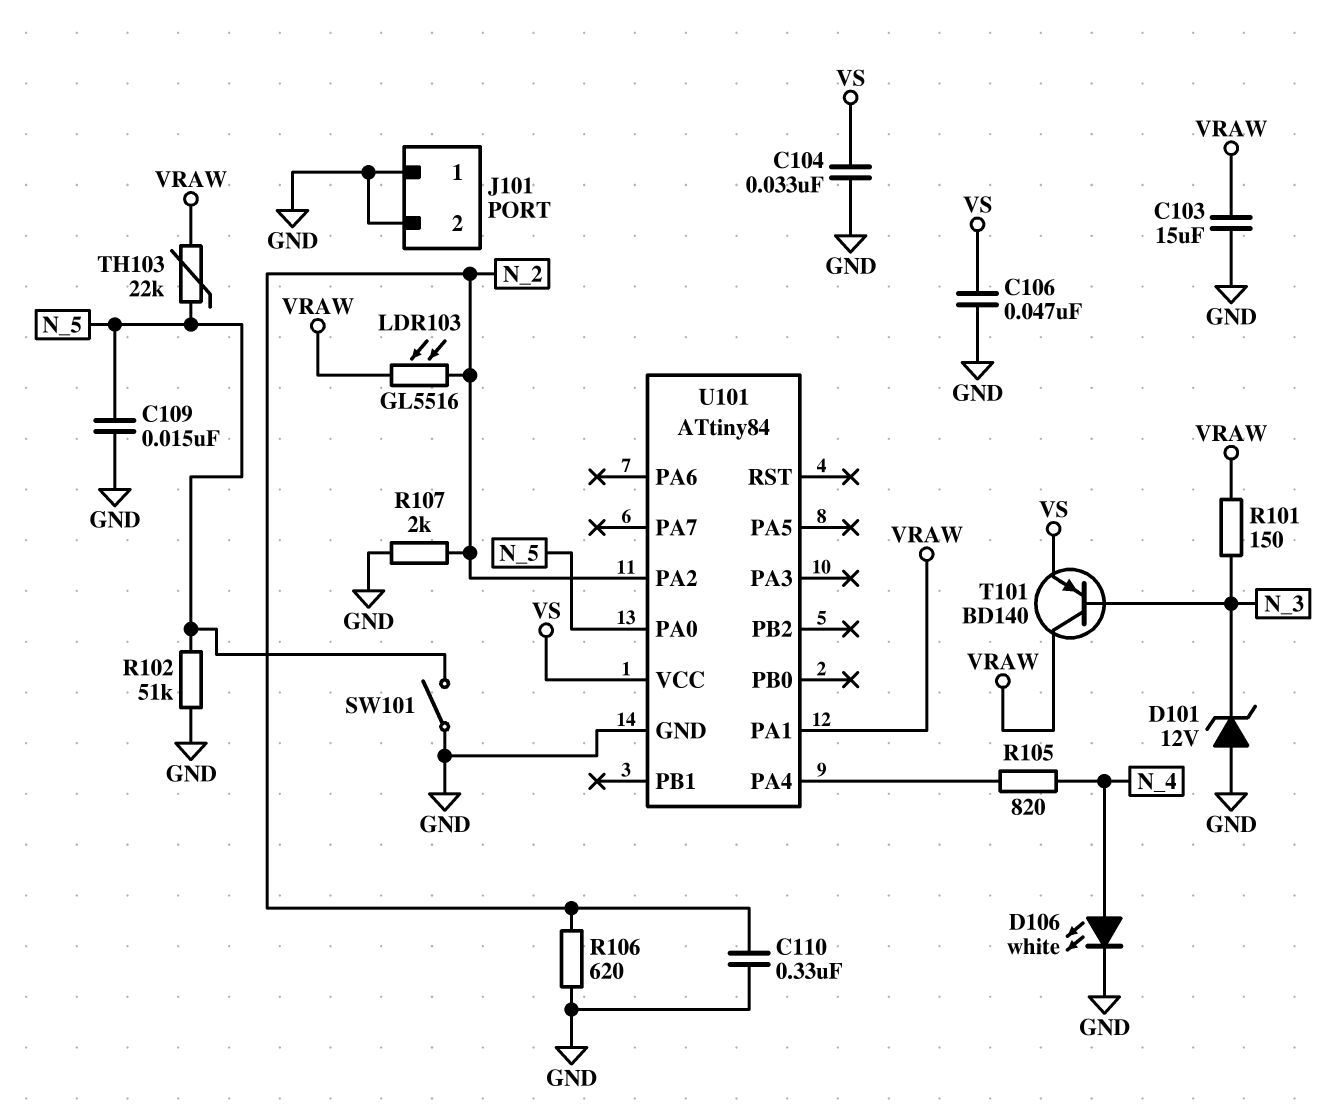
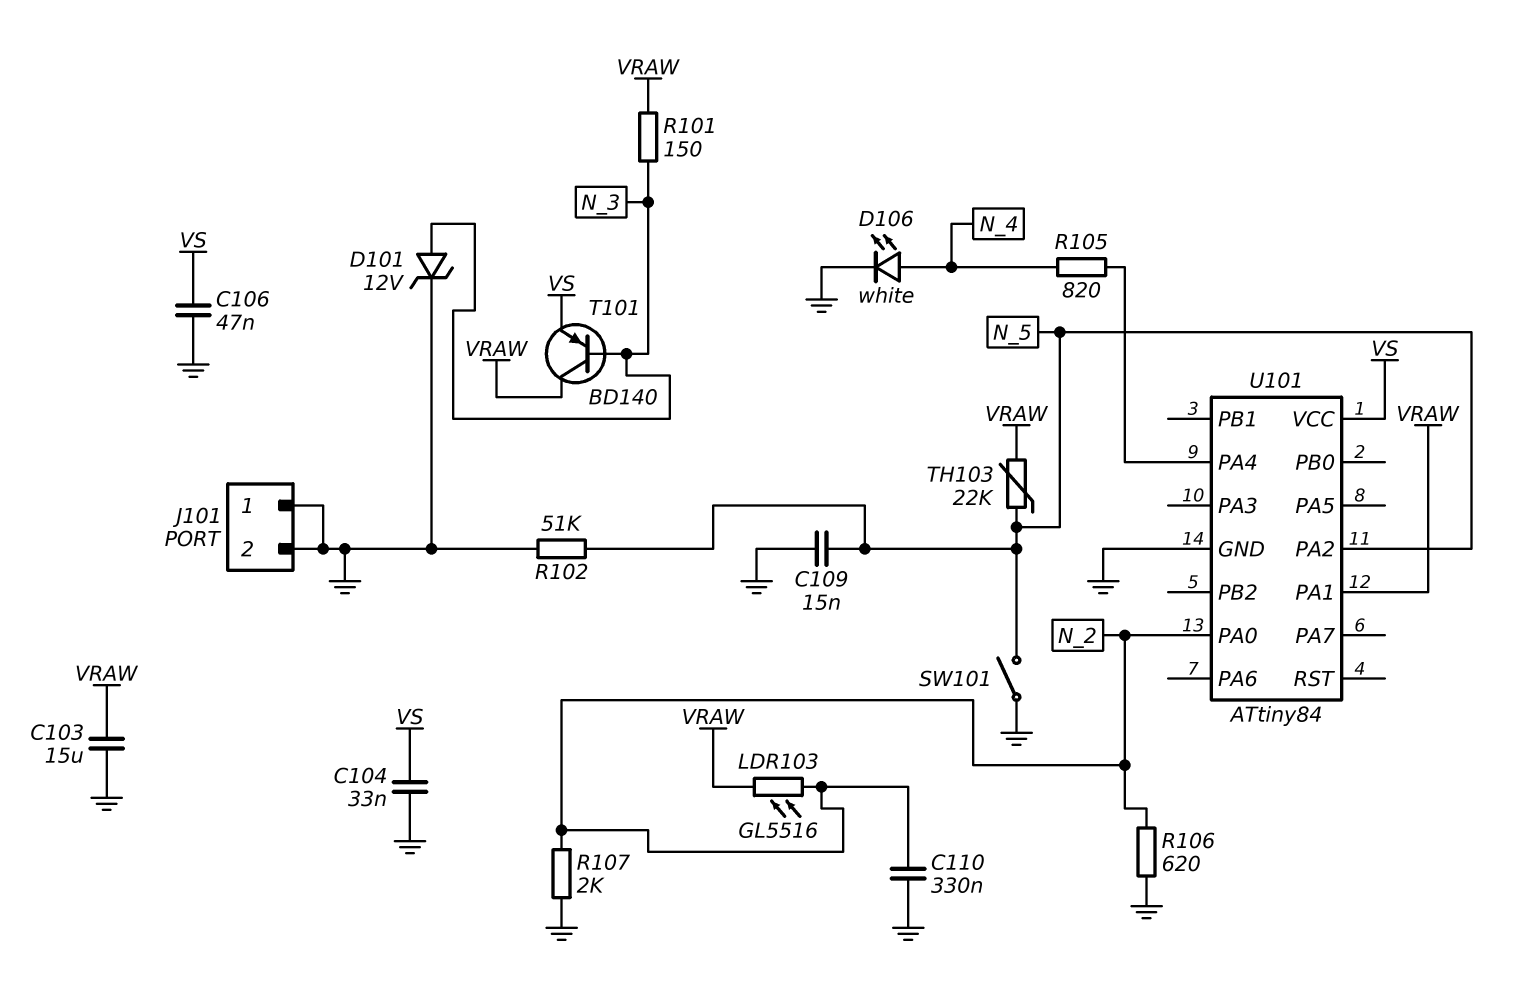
D101: zener 12V (A GND, K N_3) -> zener 12V (A N_3, K GND)
U101 pin PA0: N_5 -> N_2
U101 pin PA2: N_2 -> N_5

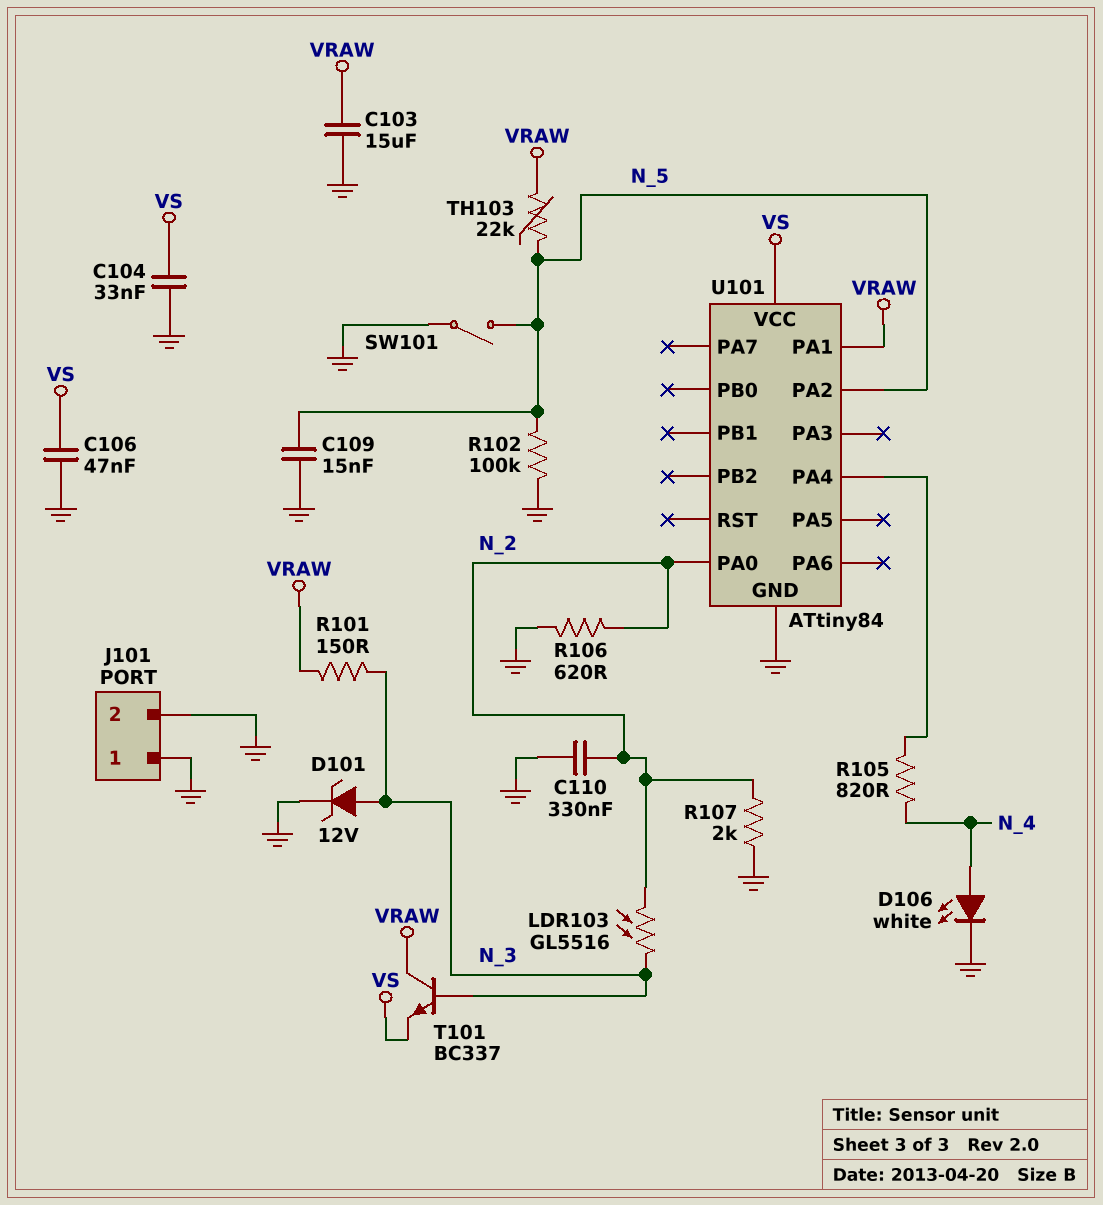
LDR103: GL5516 (N_2, VRAW) -> GL5516 (N_2, N_3)
R102: 51k (GND, N_5) -> 100k (GND, N_5)
T101: PNP BD140 (B N_3, C VRAW, E VS) -> NPN BC337 (B N_3, C VRAW, E VS)

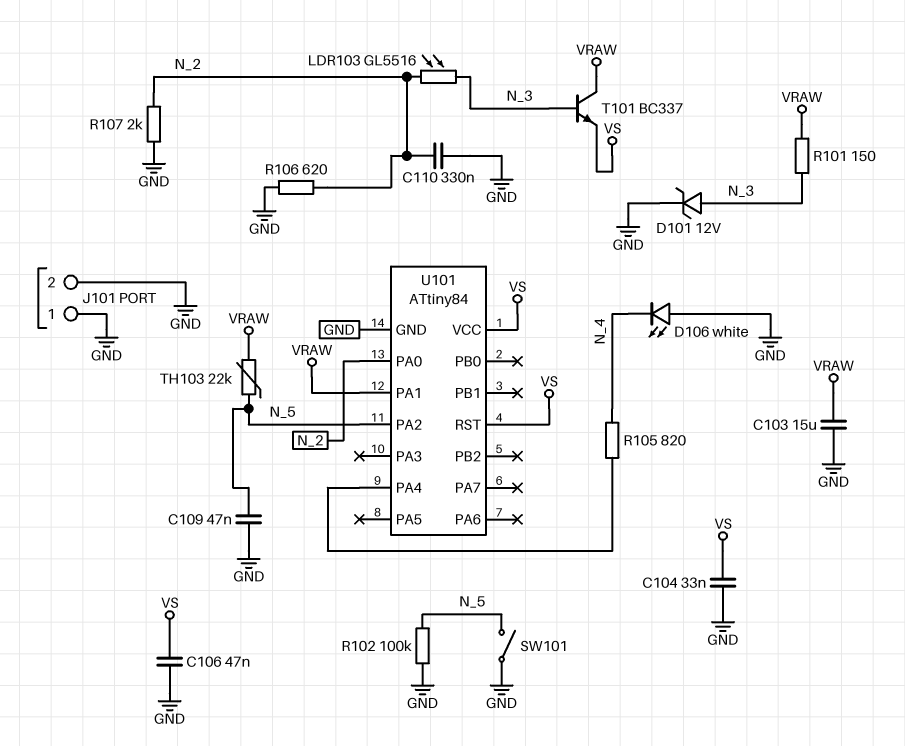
C109: 15nF (GND, N_5) -> 47nF (GND, N_5)
D106: LED white (A N_4, K GND) -> LED white (A GND, K N_4)
U101 pin RST: none -> VS

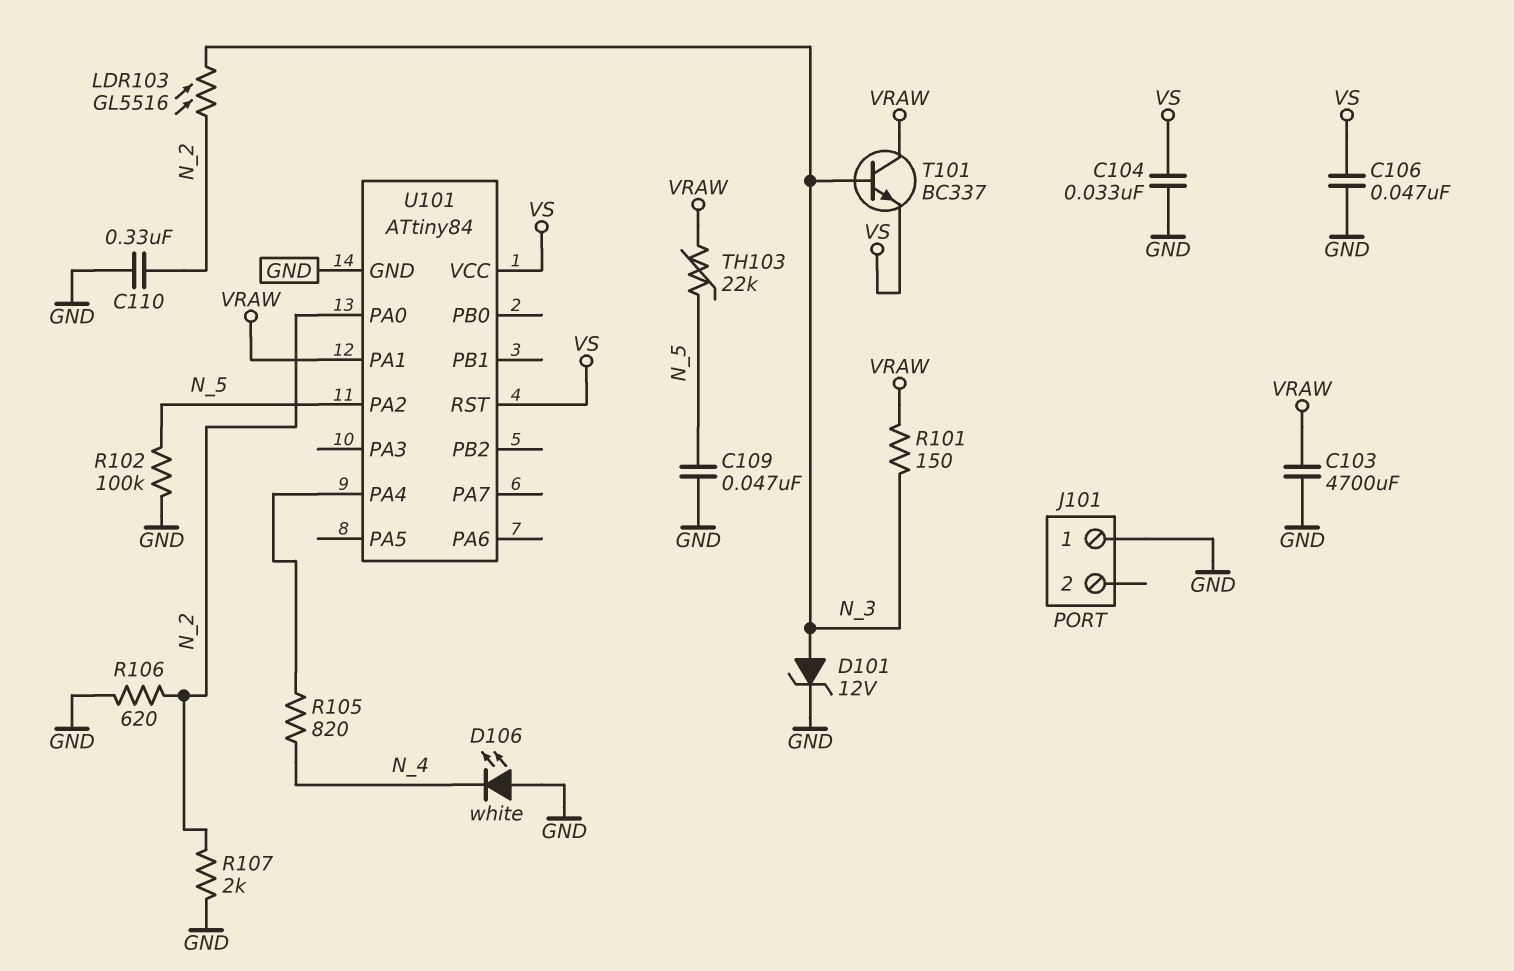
C103: 15uF (GND, VRAW) -> 4700uF (GND, VRAW)
J101 pin 2: GND -> none
SW101: switch (GND, N_5) -> none

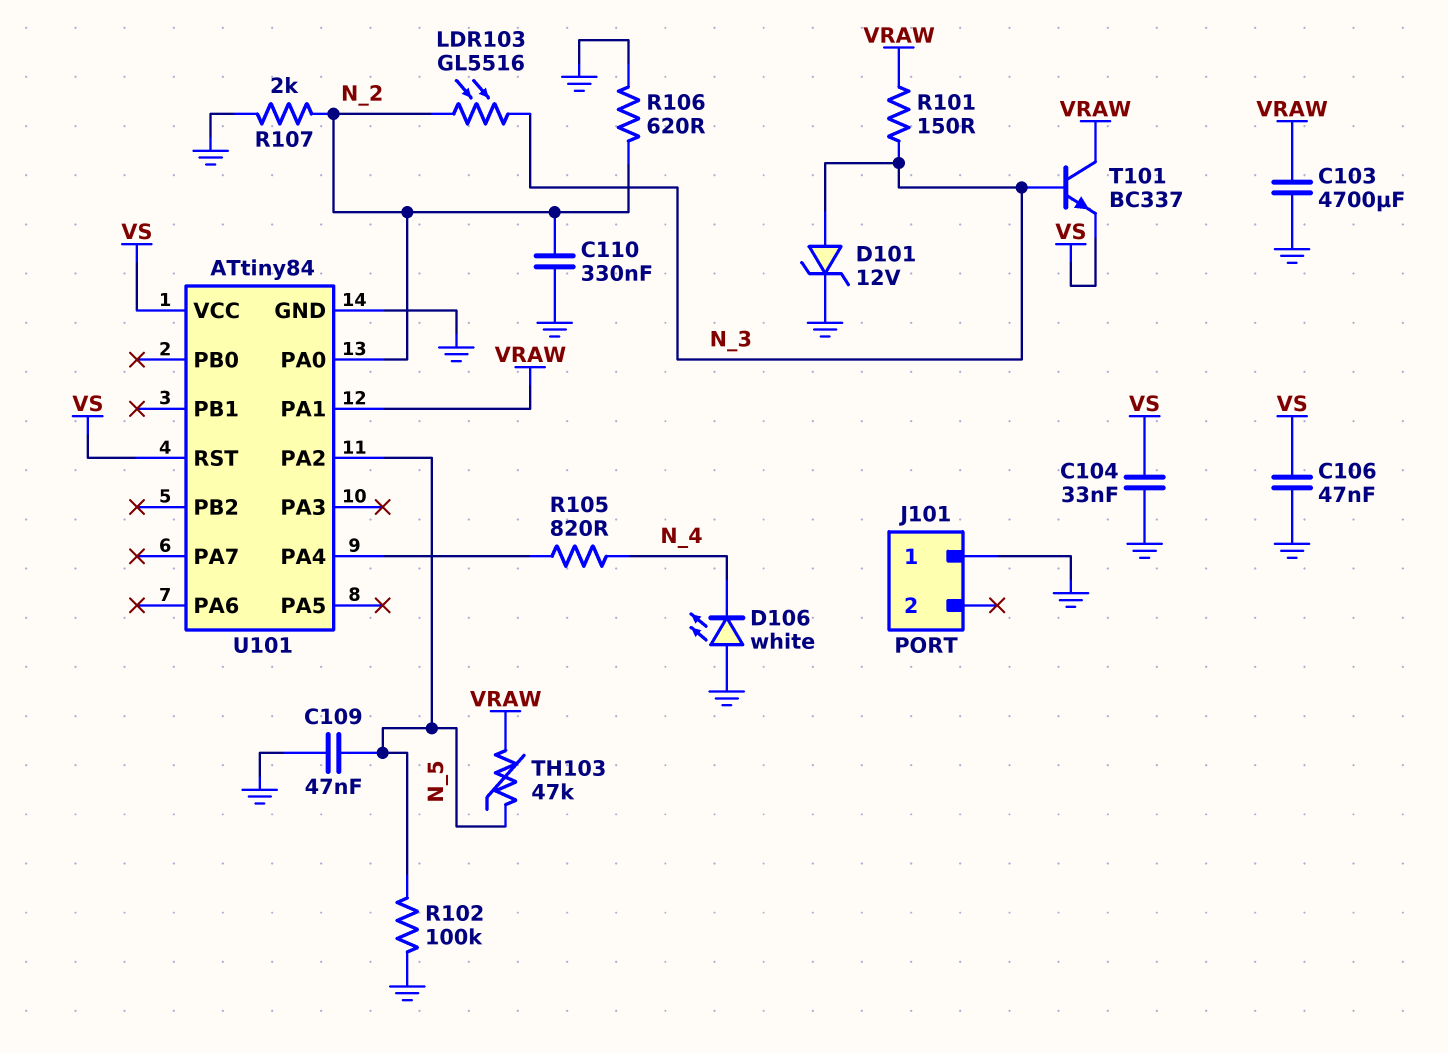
TH103: 22k (N_5, VRAW) -> 47k (N_5, VRAW)

